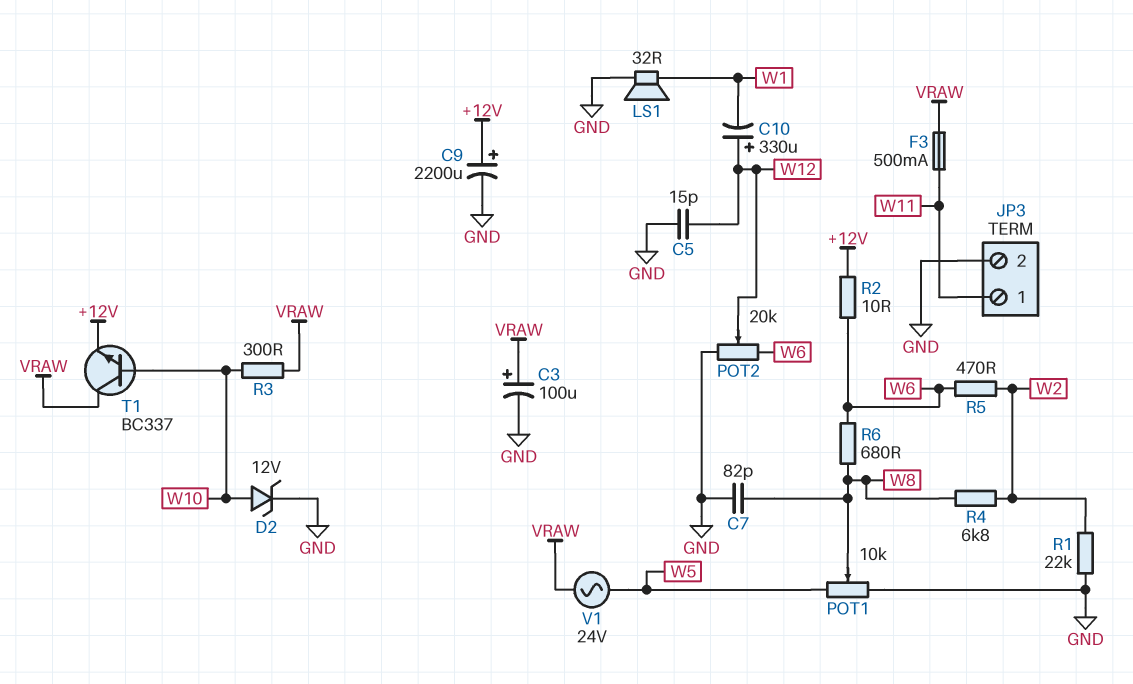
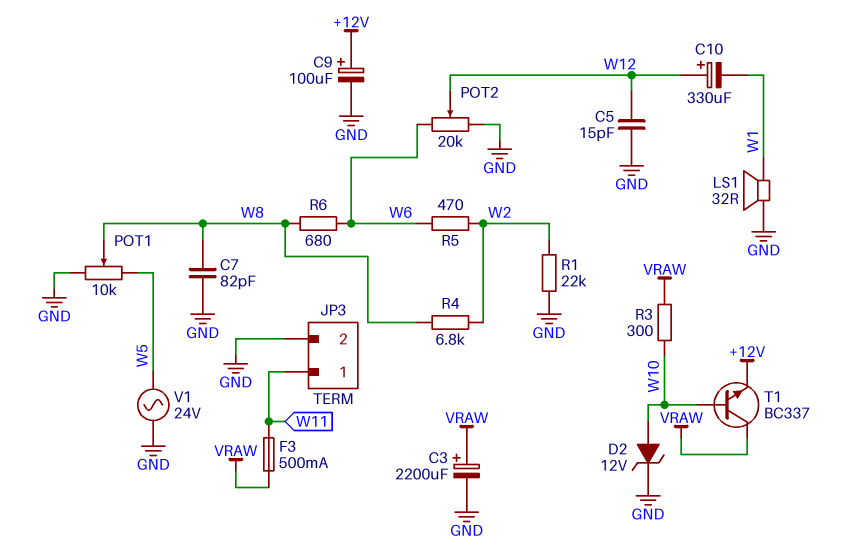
C3: 100uF (plus VRAW, minus GND) -> 2200uF (plus VRAW, minus GND)
C9: 2200uF (plus +12V, minus GND) -> 100uF (plus +12V, minus GND)
R2: 10 (+12V, W6) -> none
V1: AC 24V (VRAW, W5) -> AC 24V (GND, W5)

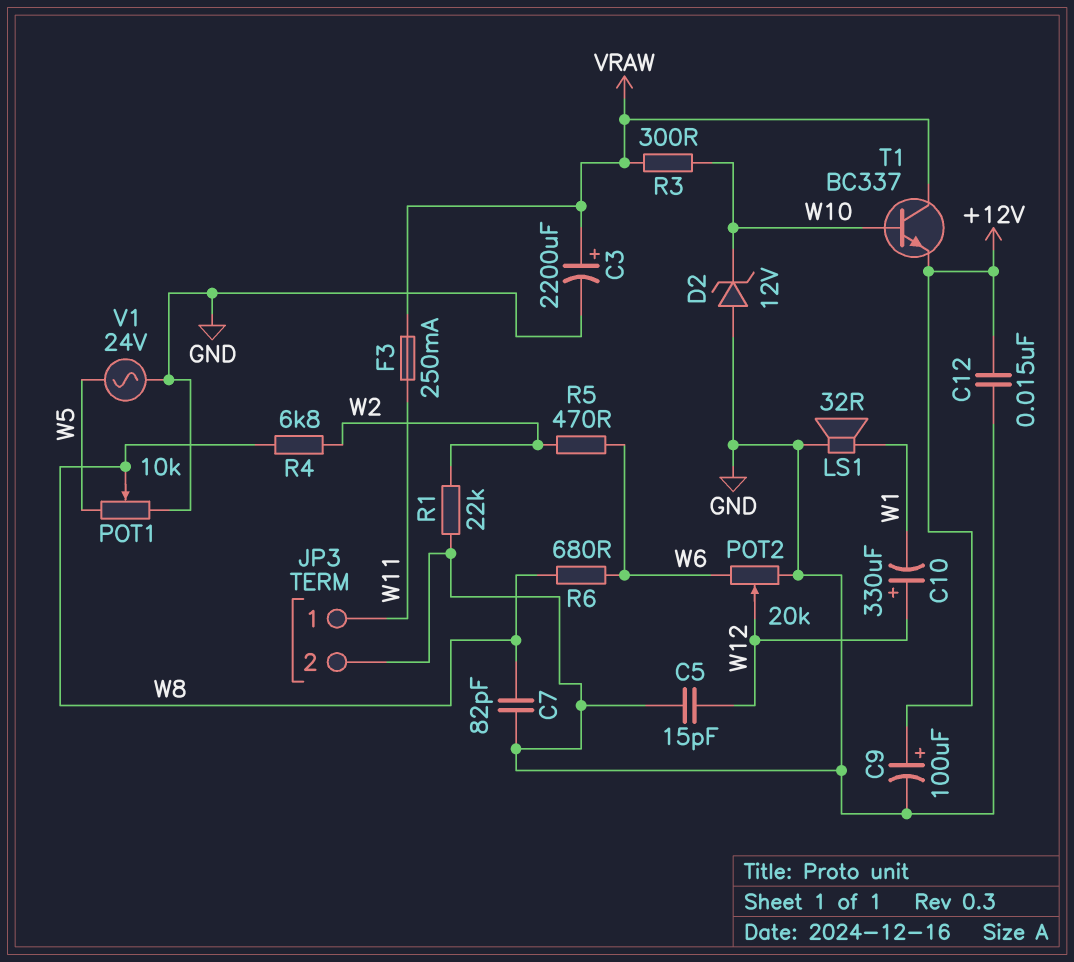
C12: none -> 15nF (+12V, GND)
D2: zener 12V (A W10, K GND) -> zener 12V (A GND, K W10)
F3: 500mA (VRAW, W11) -> 250mA (VRAW, W11)

